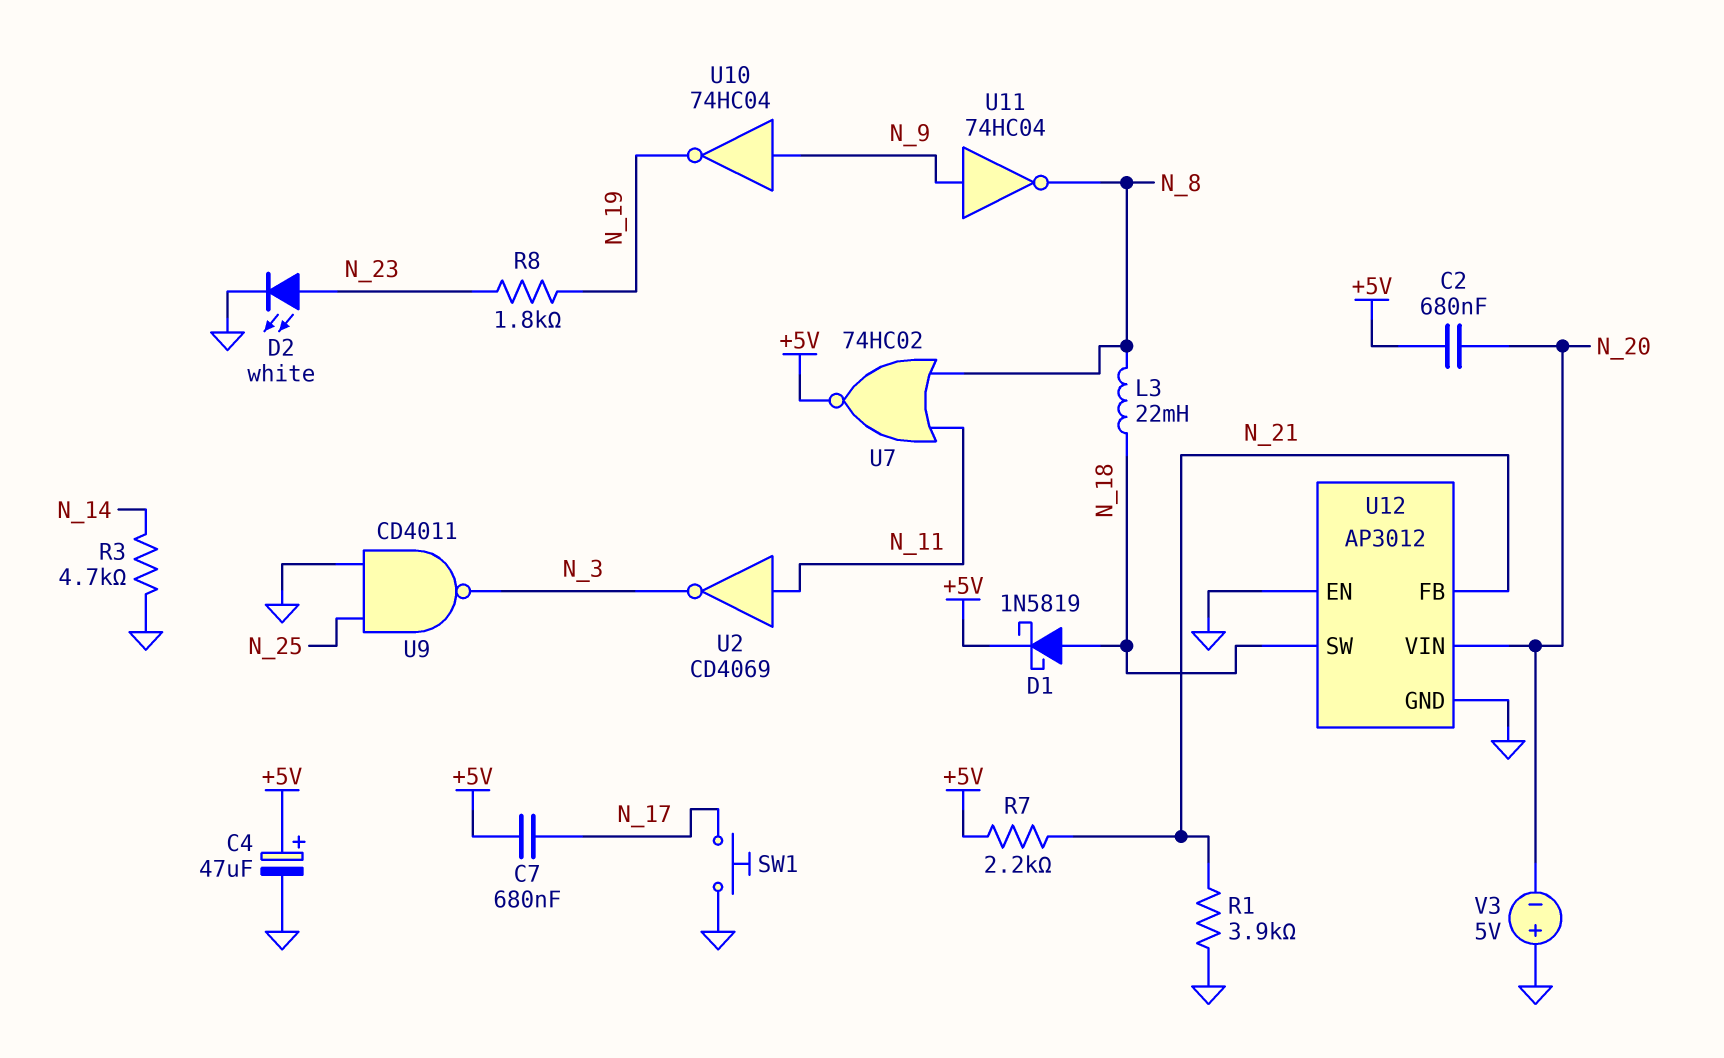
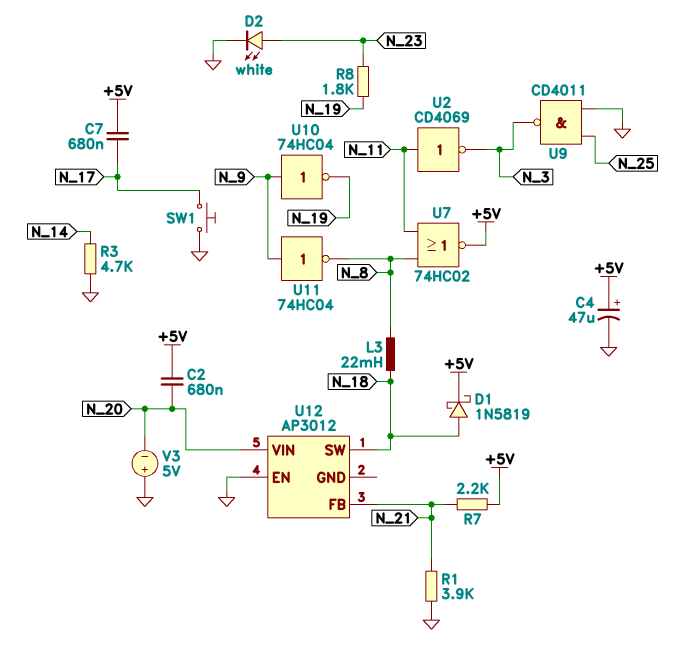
U12 pin GND: GND -> none

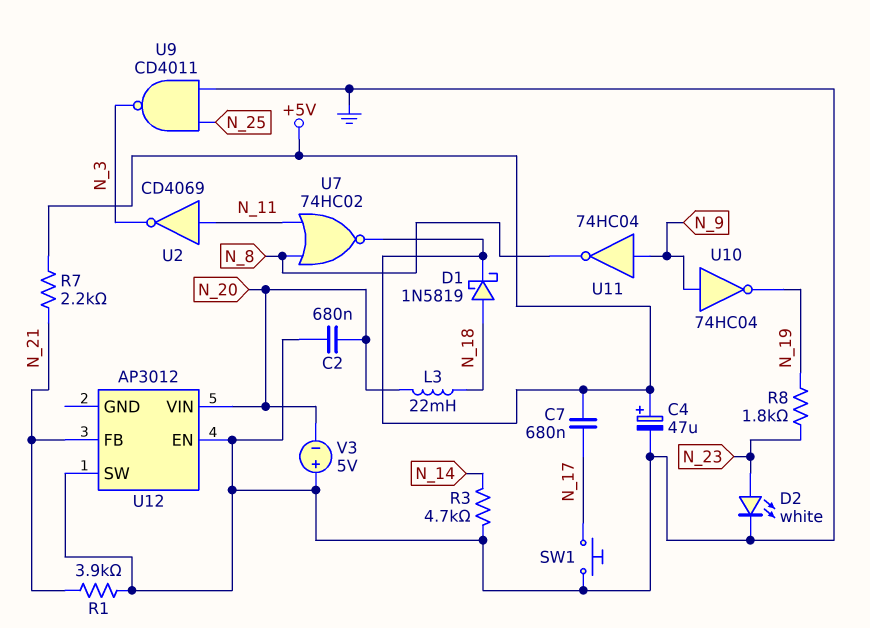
C2: 680nF (+5V, N_20) -> 680nF (GND, N_20)
L3: 22mH (N_8, N_18) -> 22mH (N_18, N_20)
U12 pin SW: N_18 -> GND

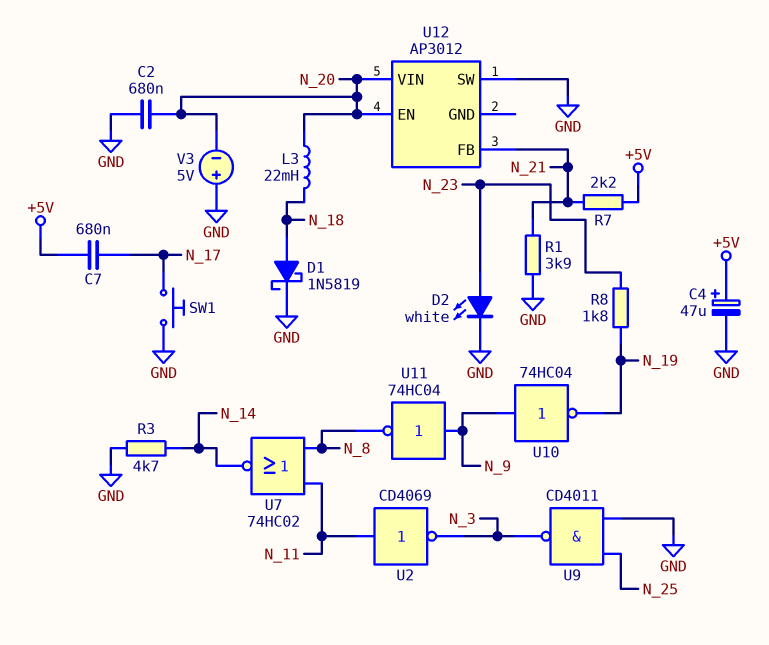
D1: schottky 1N5819 (A N_18, K +5V) -> schottky 1N5819 (A N_18, K GND)
U7: NOR 74HC02 (in N_8, in N_11, out +5V) -> NOR 74HC02 (in N_8, in N_11, out N_14)
U12 pin EN: GND -> N_20

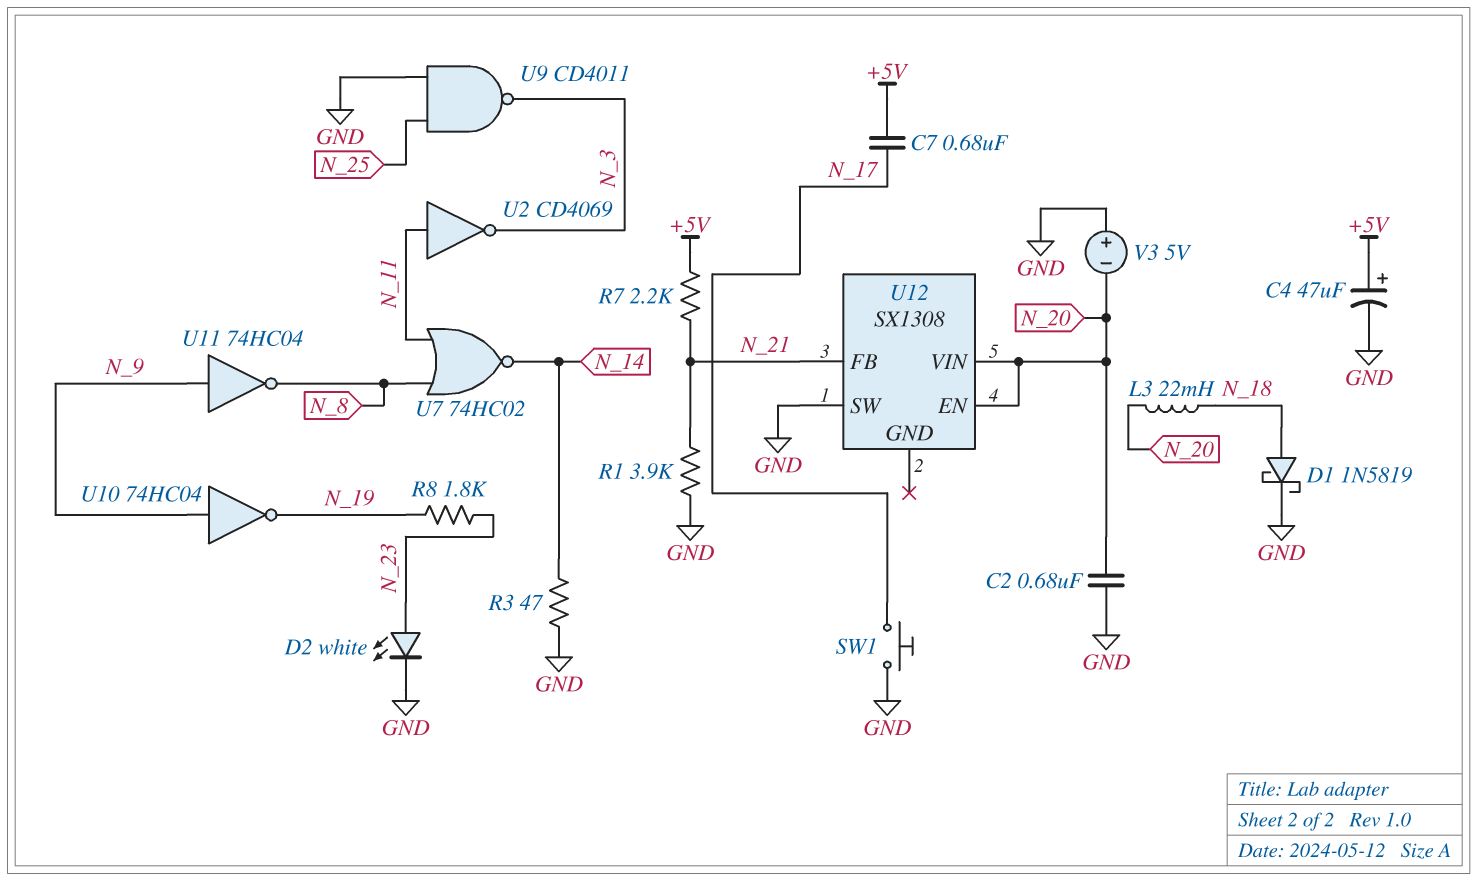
R3: 4.7k (GND, N_14) -> 47 (GND, N_14)
U12: AP3012 -> SX1308

